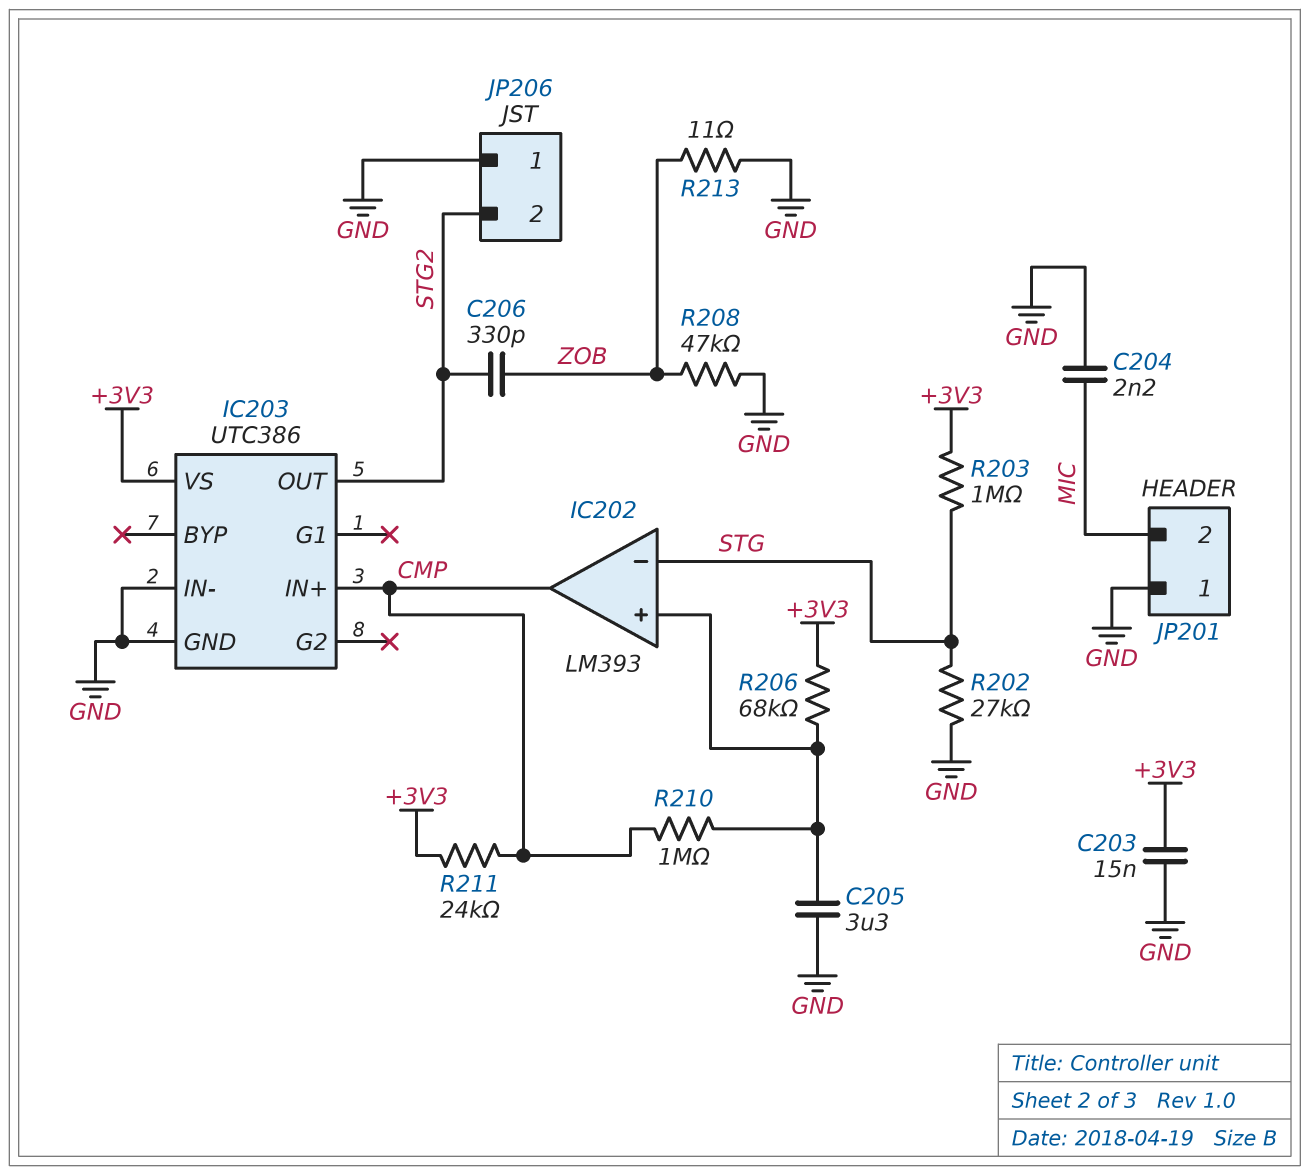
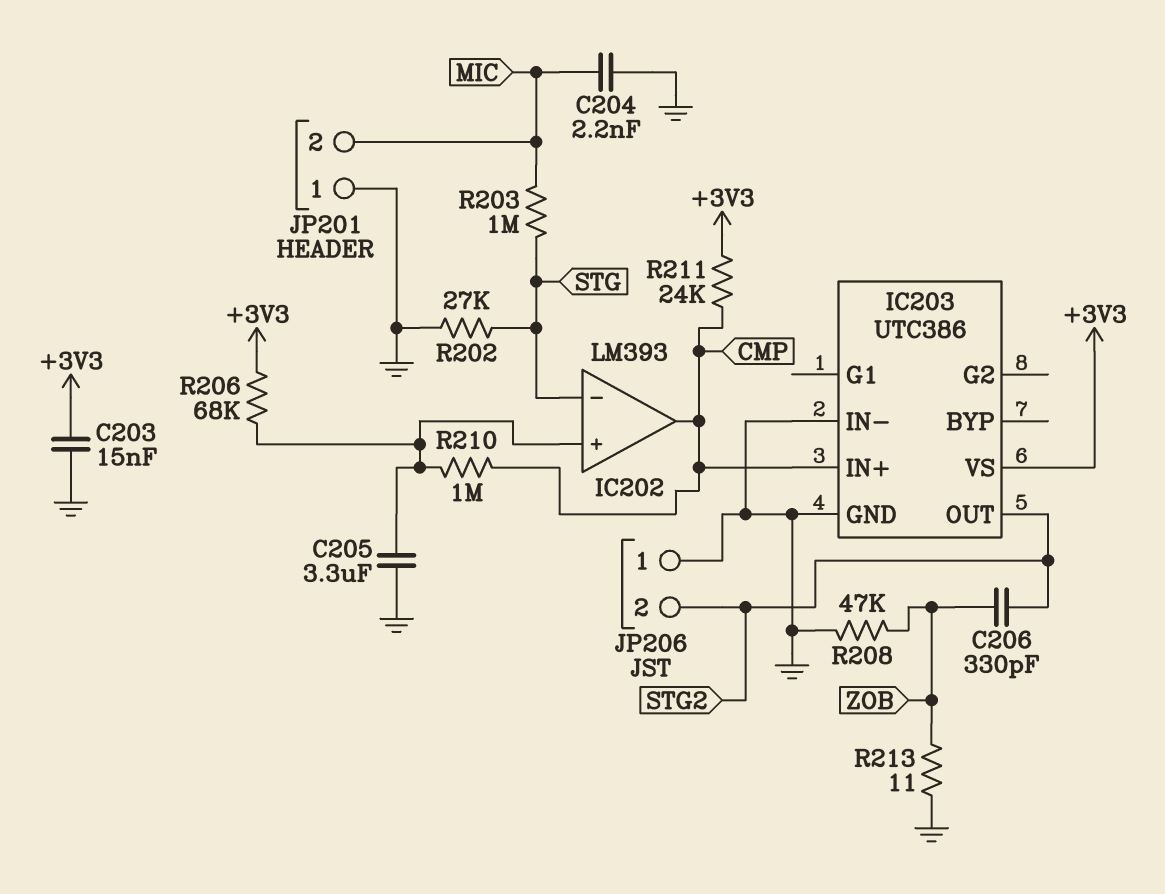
R203: 1M (+3V3, STG) -> 1M (MIC, STG)

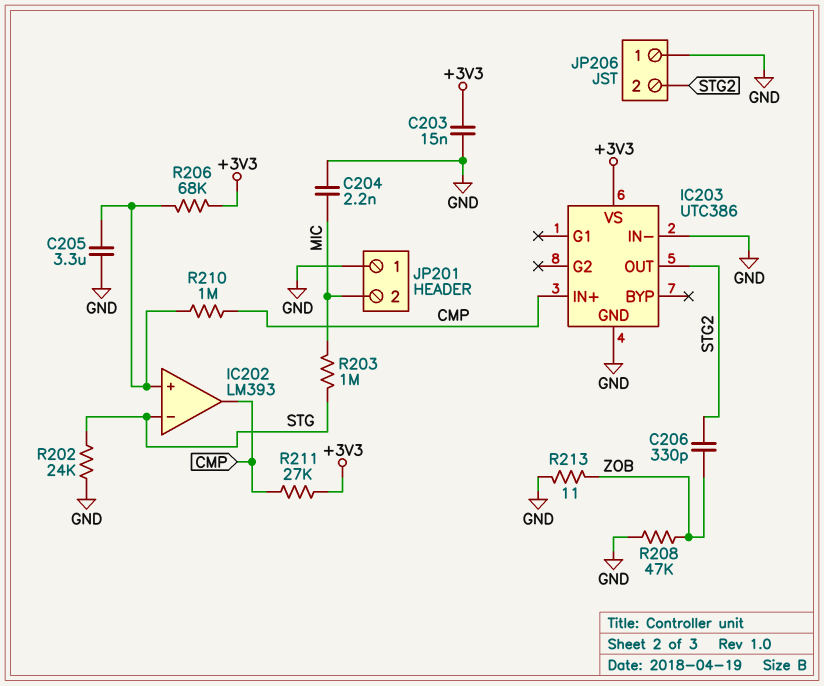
R202: 27k (GND, STG) -> 24k (GND, STG)
R211: 24k (+3V3, CMP) -> 27k (+3V3, CMP)

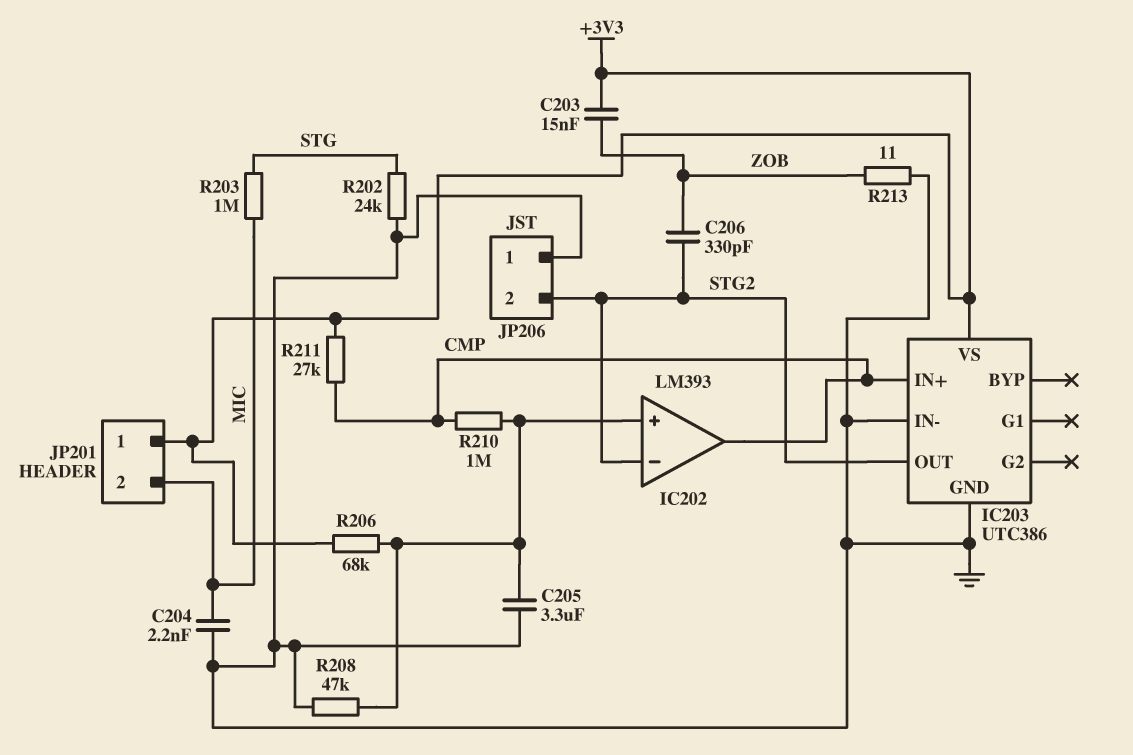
C203: 15nF (+3V3, GND) -> 15nF (+3V3, ZOB)
IC202 pin in-: STG -> STG2
JP201 pin 1: GND -> +3V3
R208: 47k (GND, ZOB) -> 47k (GND, IC202/in+)

